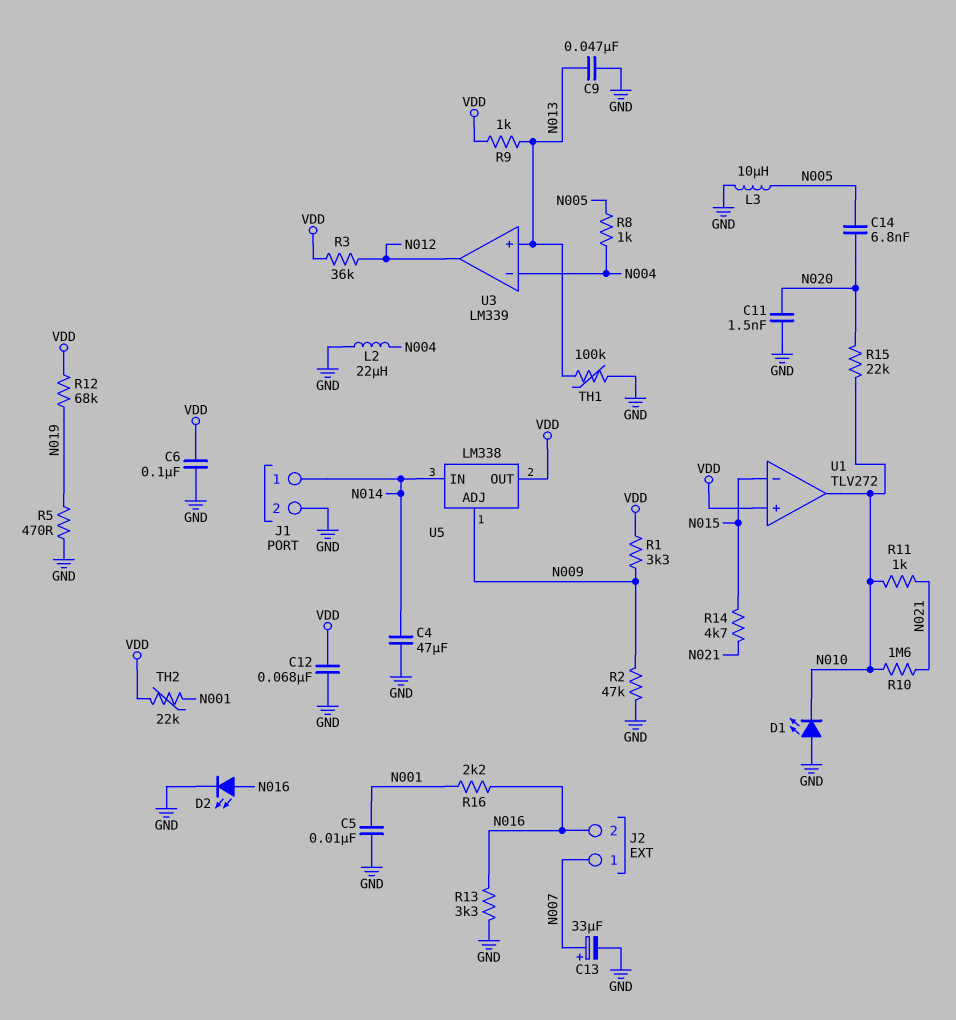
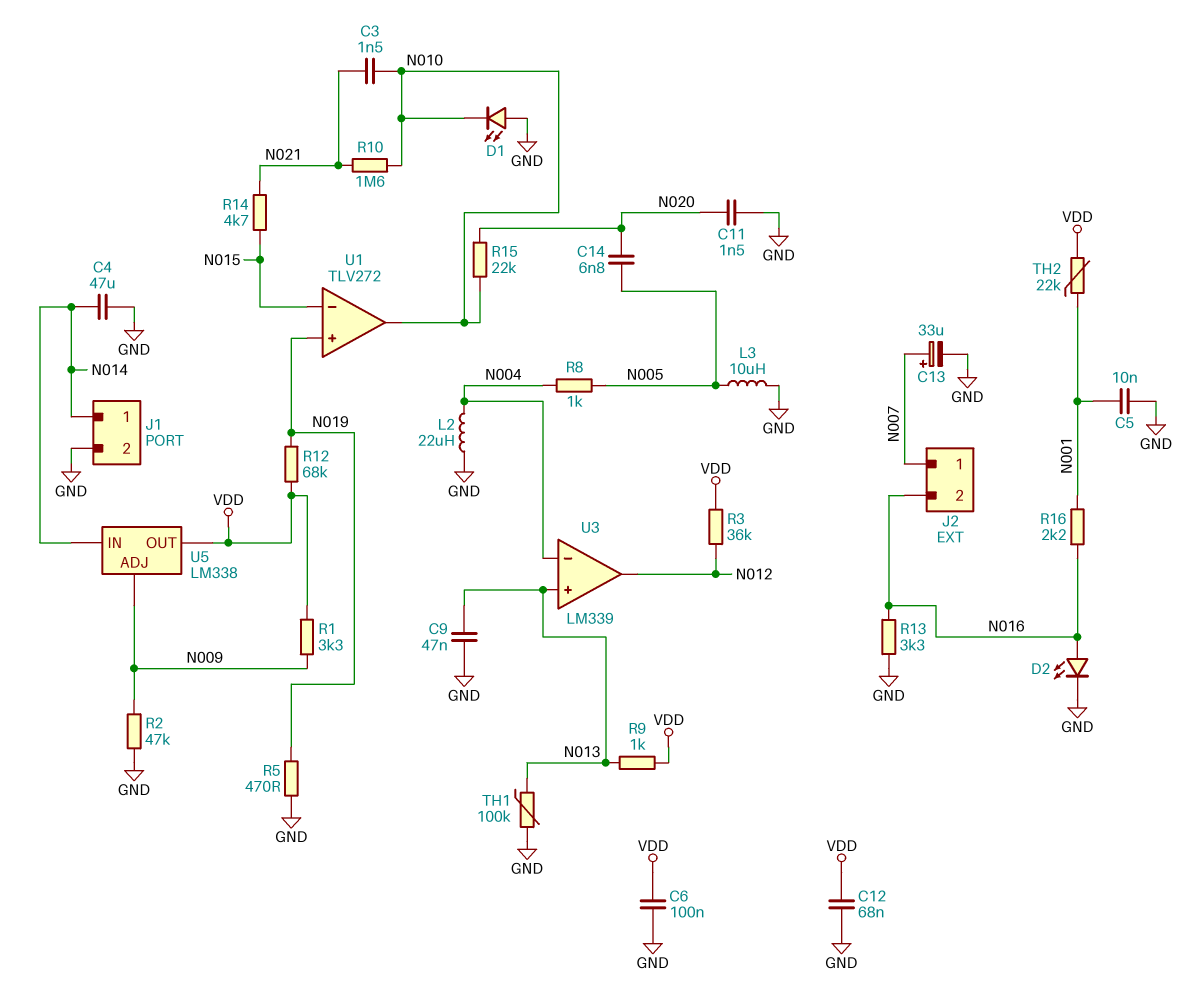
C3: none -> 1.5nF (N010, N021)
R11: 1k (N010, N021) -> none
U1 pin in+: VDD -> N019

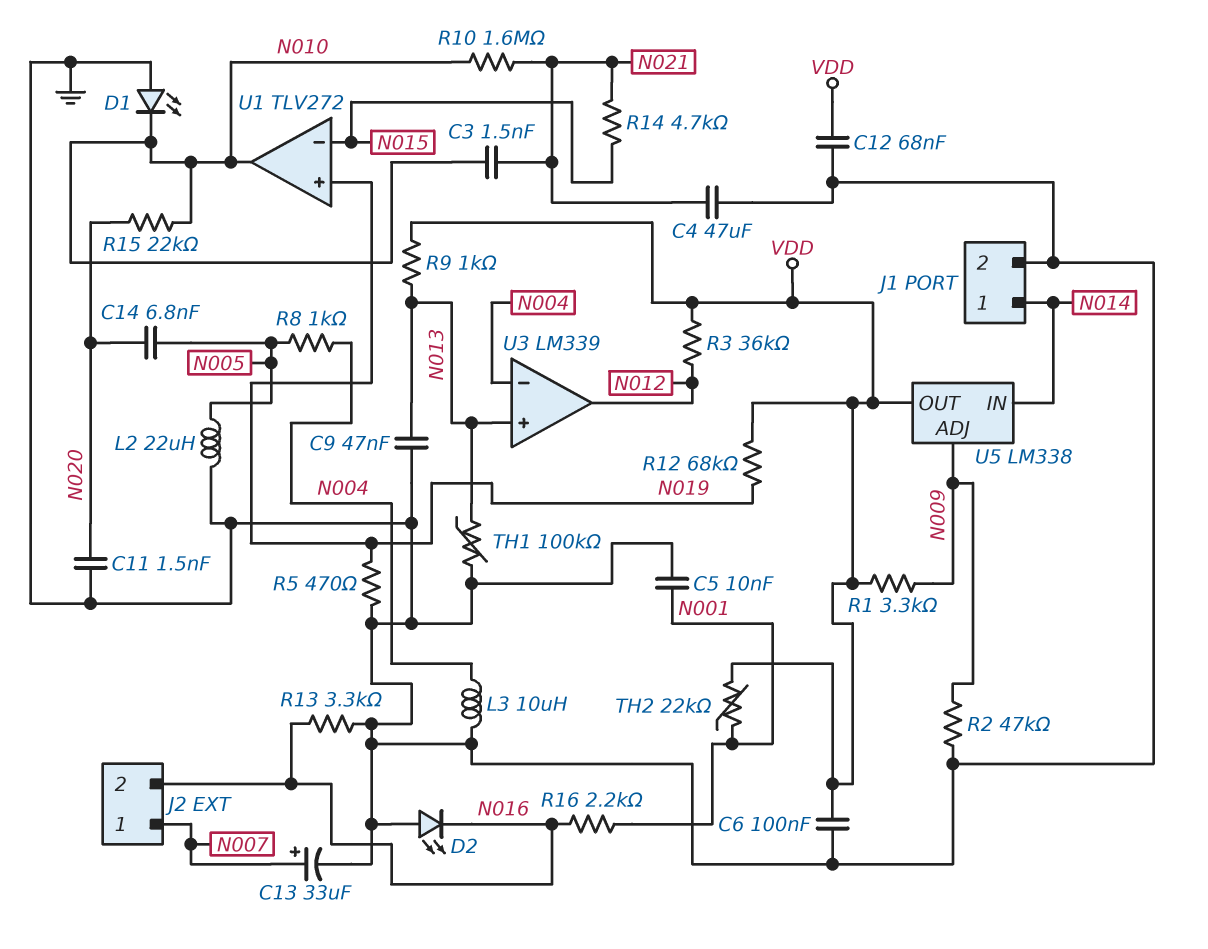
C4: 47uF (GND, N014) -> 47uF (GND, N021)
D2: LED (A N016, K GND) -> LED (A GND, K N016)
L2: 22uH (GND, N004) -> 22uH (GND, N005)
L3: 10uH (GND, N005) -> 10uH (GND, N004)

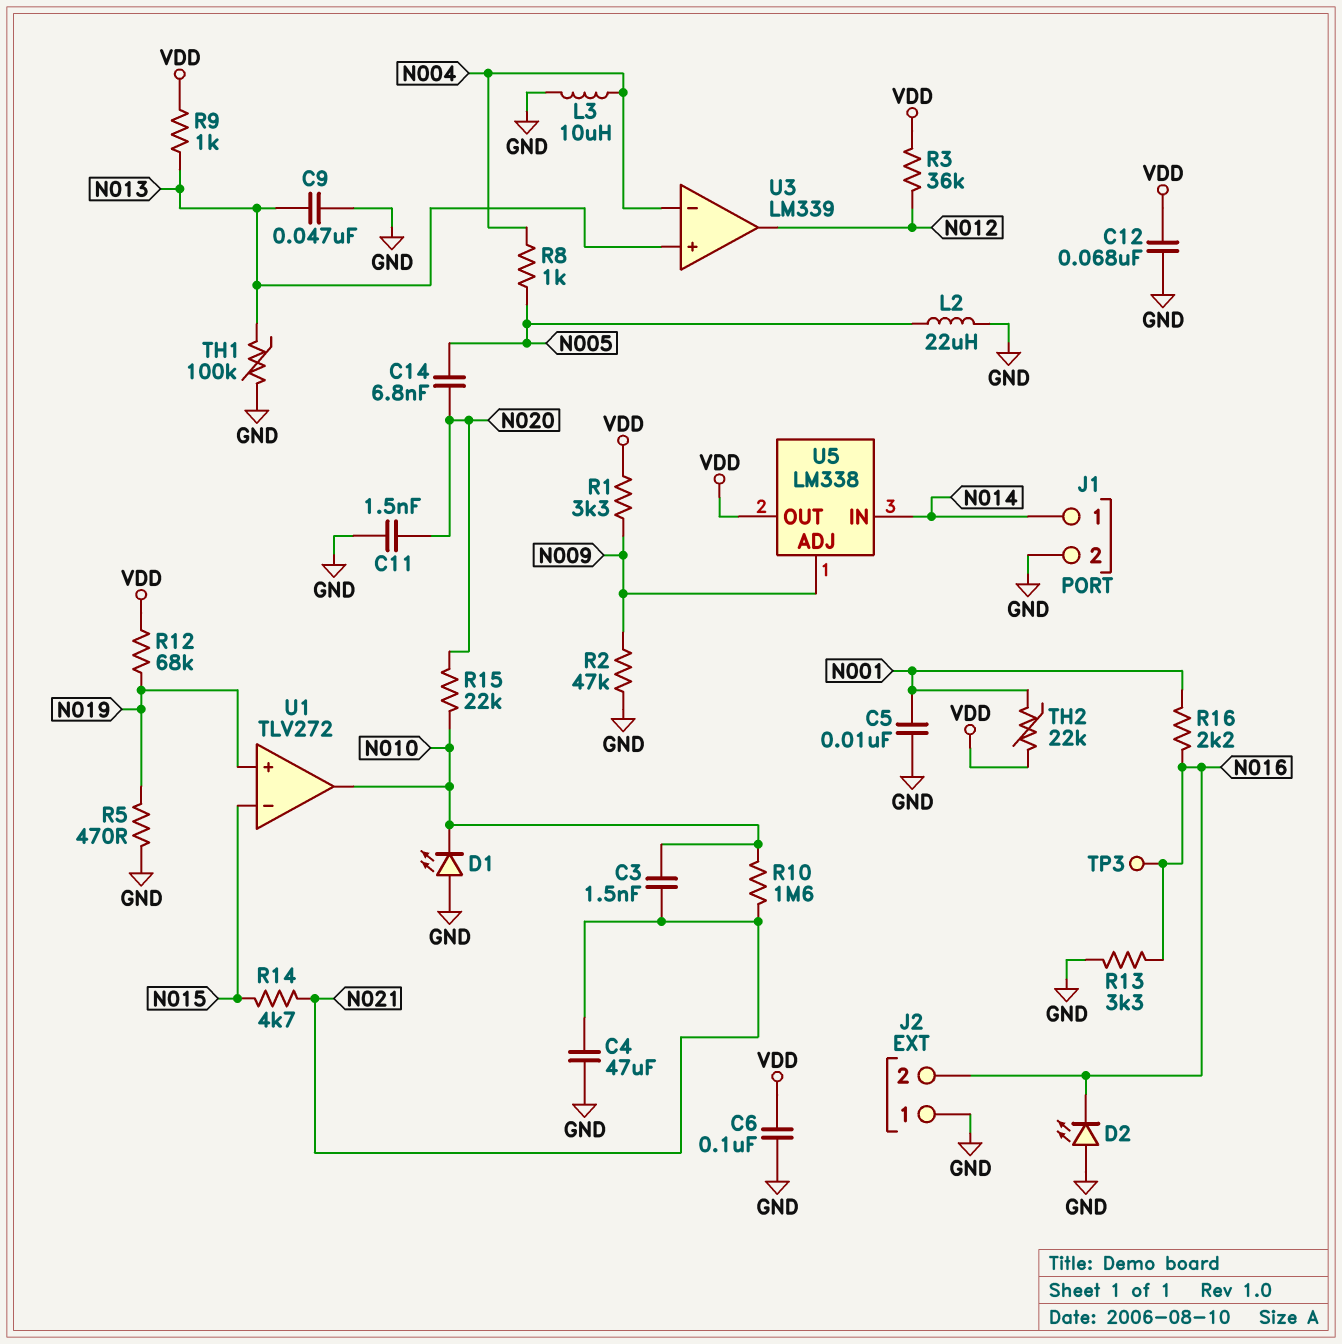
C13: 33uF (plus N007, minus GND) -> none
J2 pin 1: N007 -> GND
TP3: none -> test point (N016)

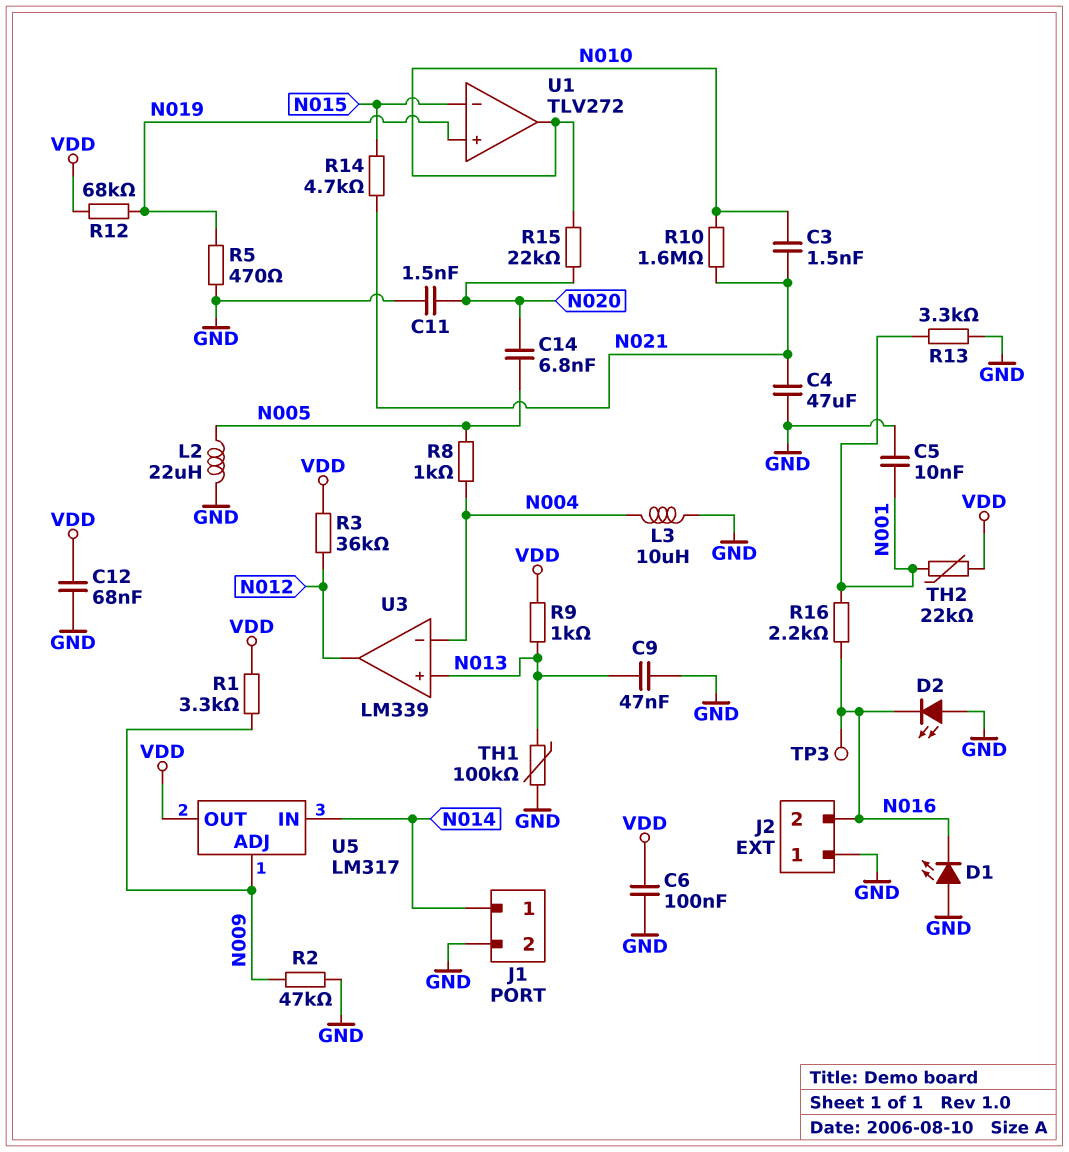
D1: LED (A GND, K N010) -> LED (A GND, K N016)
R13: 3.3k (GND, N016) -> 3.3k (GND, N001)
U5: LM338 -> LM317

